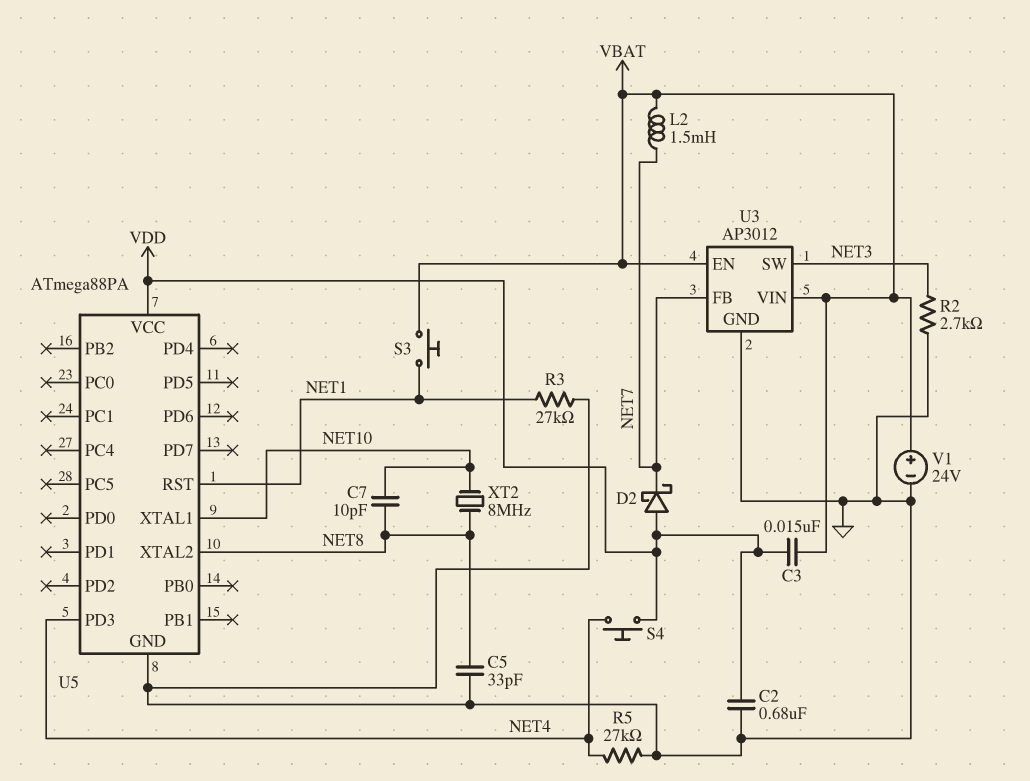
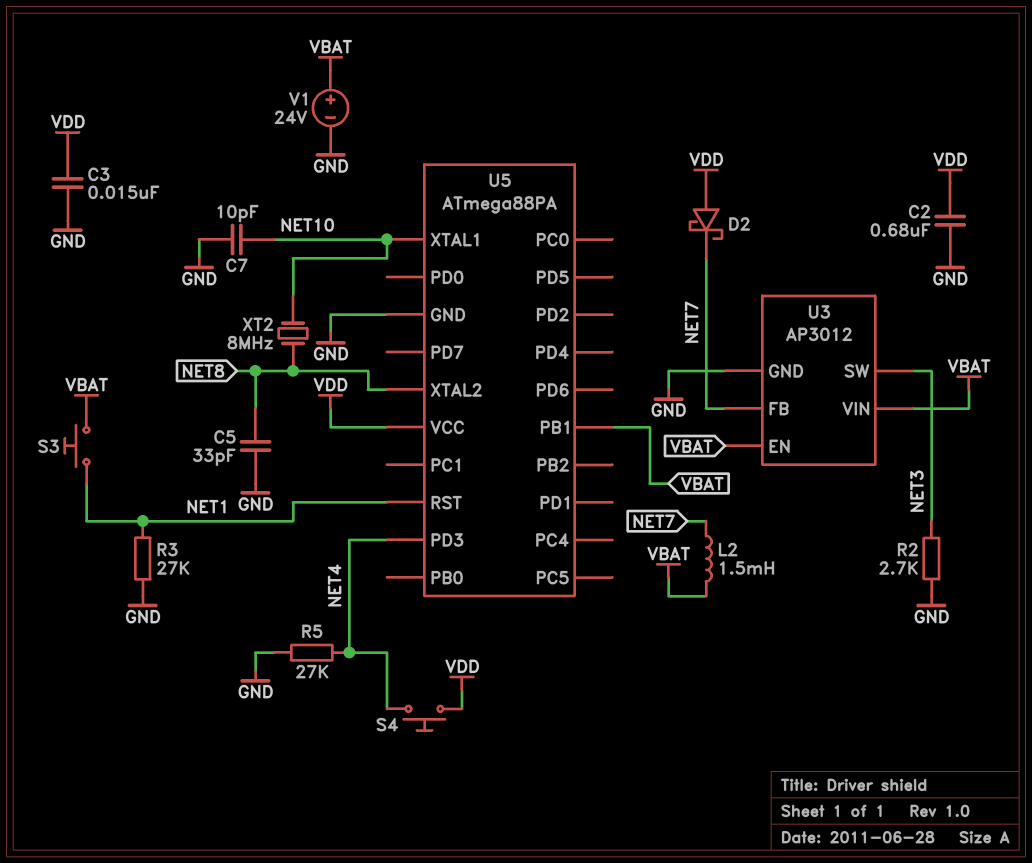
C3: 15nF (VBAT, VDD) -> 15nF (GND, VDD)
C7: 10pF (NET8, NET10) -> 10pF (GND, NET10)
U5 pin PB1: none -> VBAT

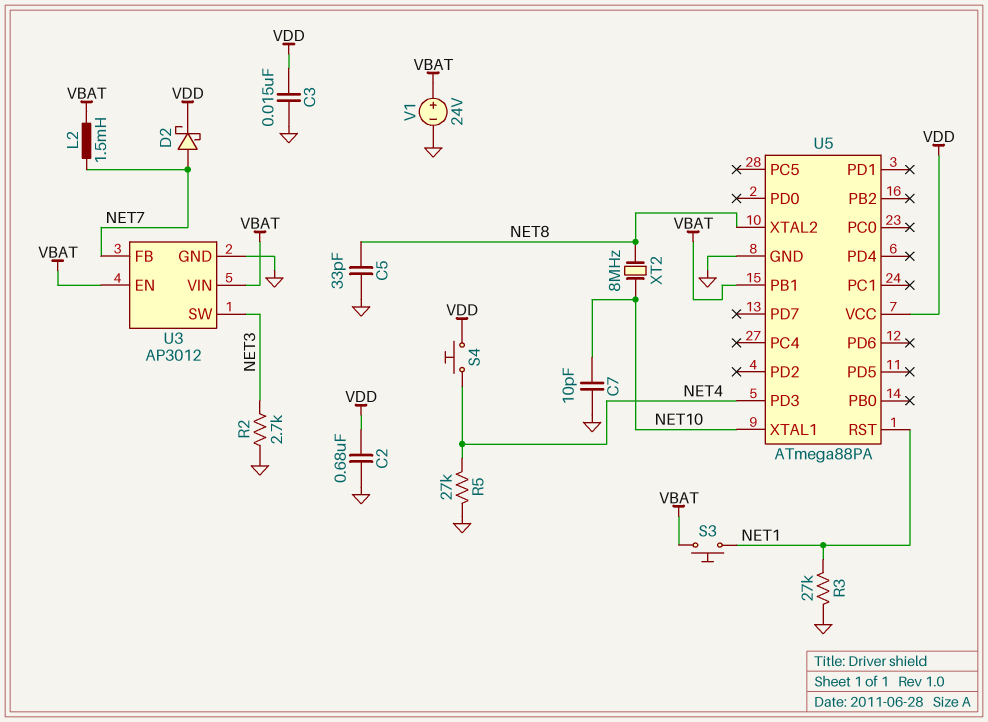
D2: schottky (A VDD, K NET7) -> schottky (A NET7, K VDD)

